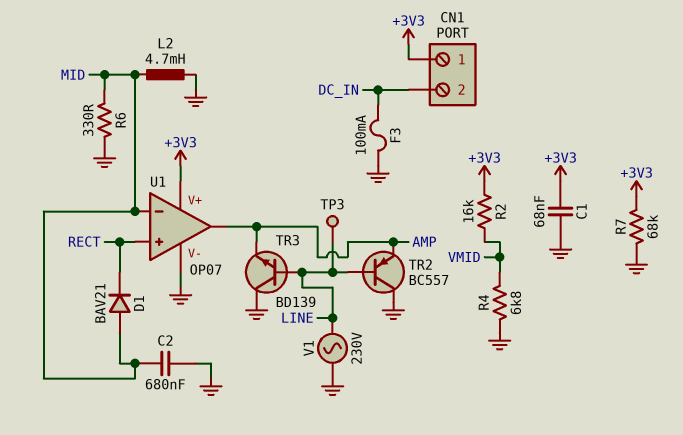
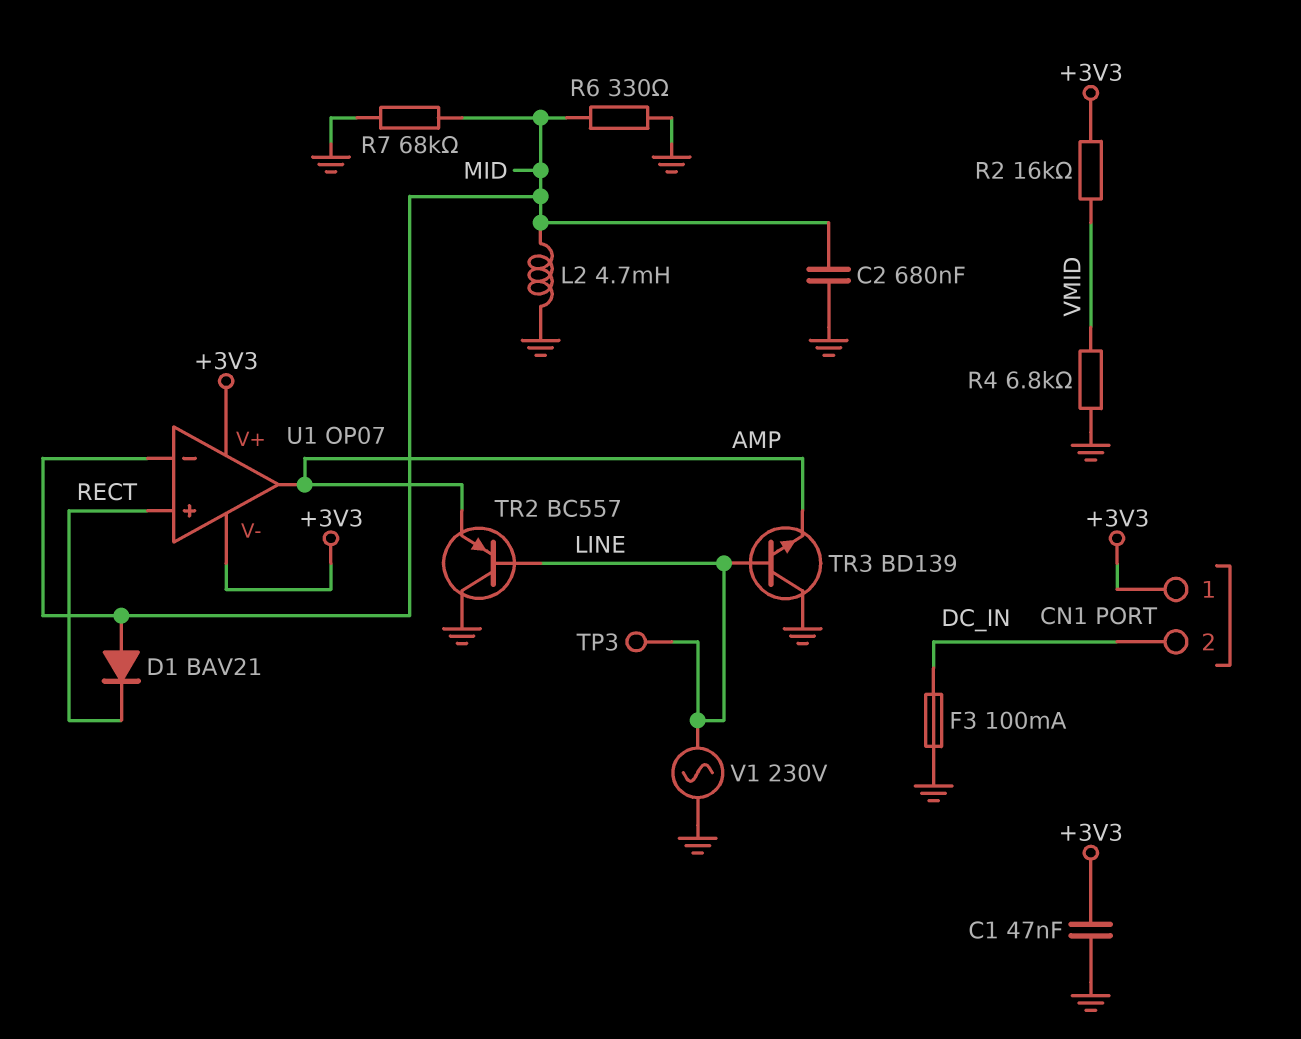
C1: 68nF (+3V3, GND) -> 47nF (+3V3, GND)
R7: 68k (+3V3, GND) -> 68k (GND, MID)
U1 pin V-: GND -> +3V3

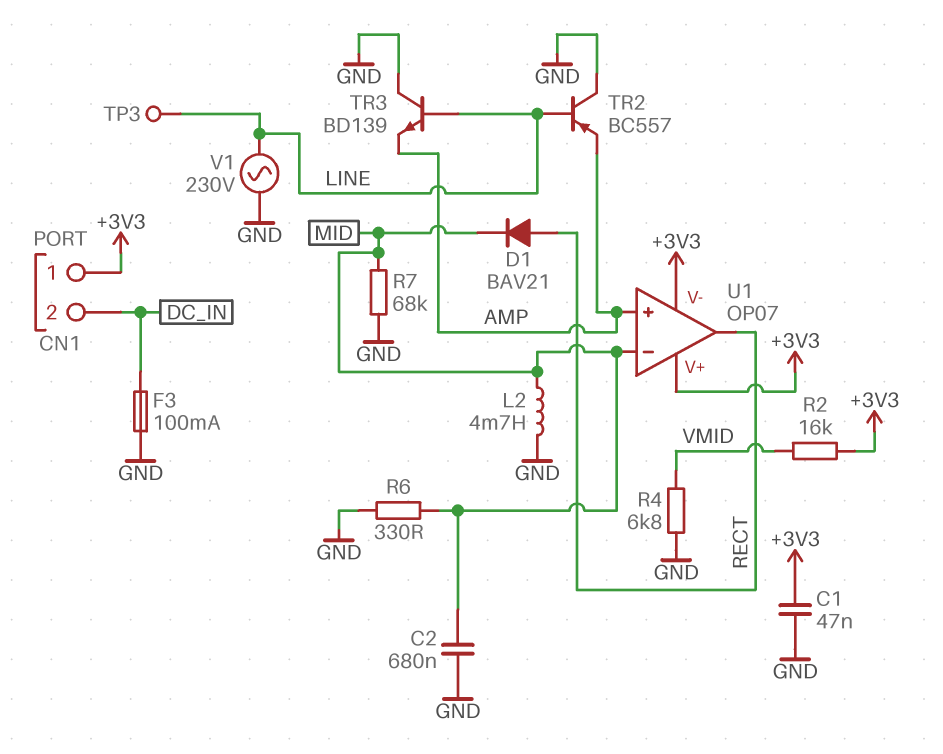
D1: diode BAV21 (A MID, K RECT) -> diode BAV21 (A RECT, K MID)
U1 pin in+: RECT -> AMP
U1 pin out: AMP -> RECT

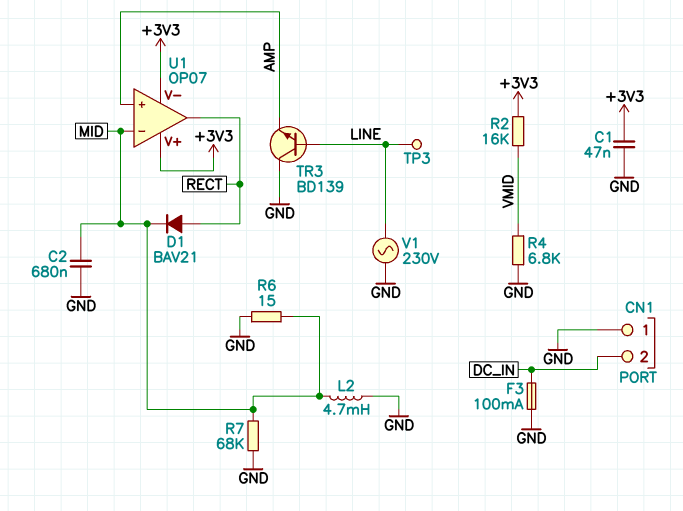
CN1 pin 1: +3V3 -> GND
R6: 330 (GND, MID) -> 15 (GND, MID)
TR2: PNP BC557 (B LINE, C GND, E AMP) -> none

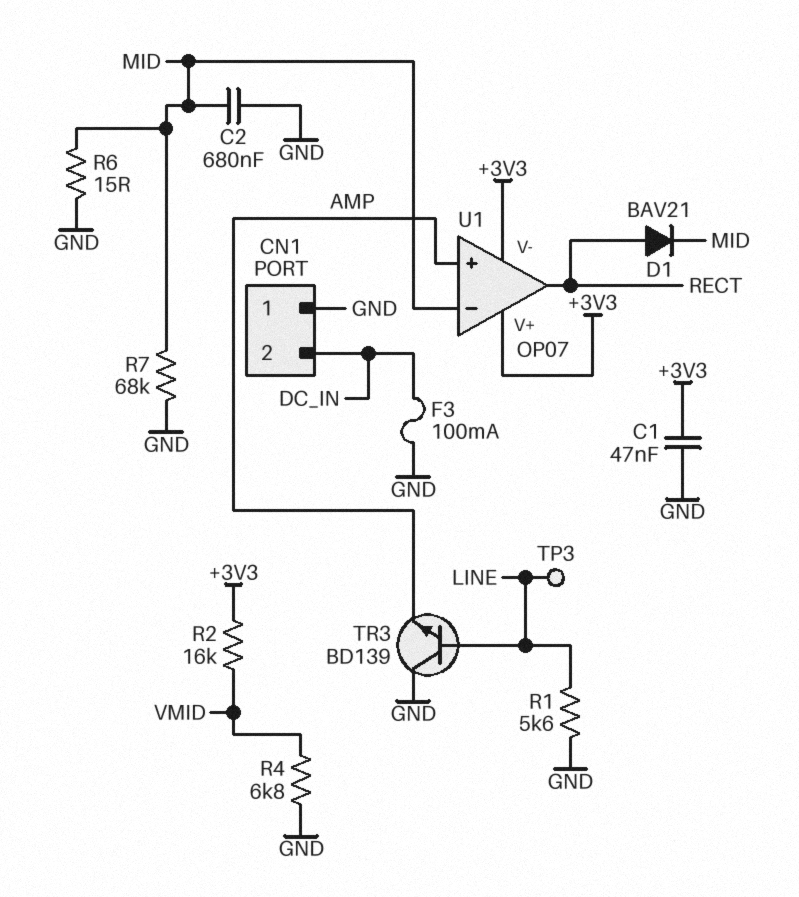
L2: 4.7mH (GND, MID) -> none
R1: none -> 5.6k (GND, LINE)
V1: AC 230V (GND, LINE) -> none

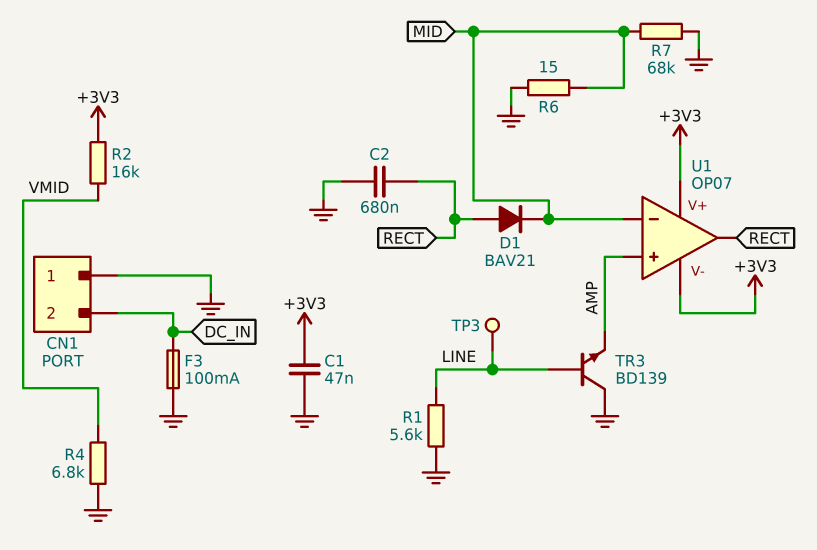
C2: 680nF (GND, MID) -> 680nF (GND, RECT)

